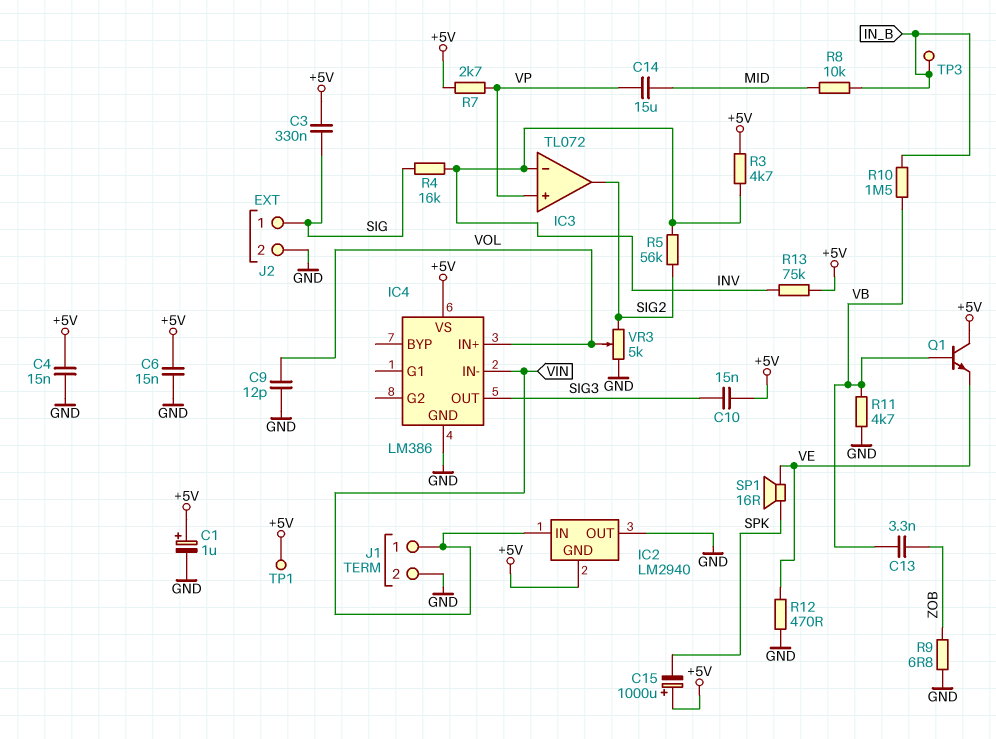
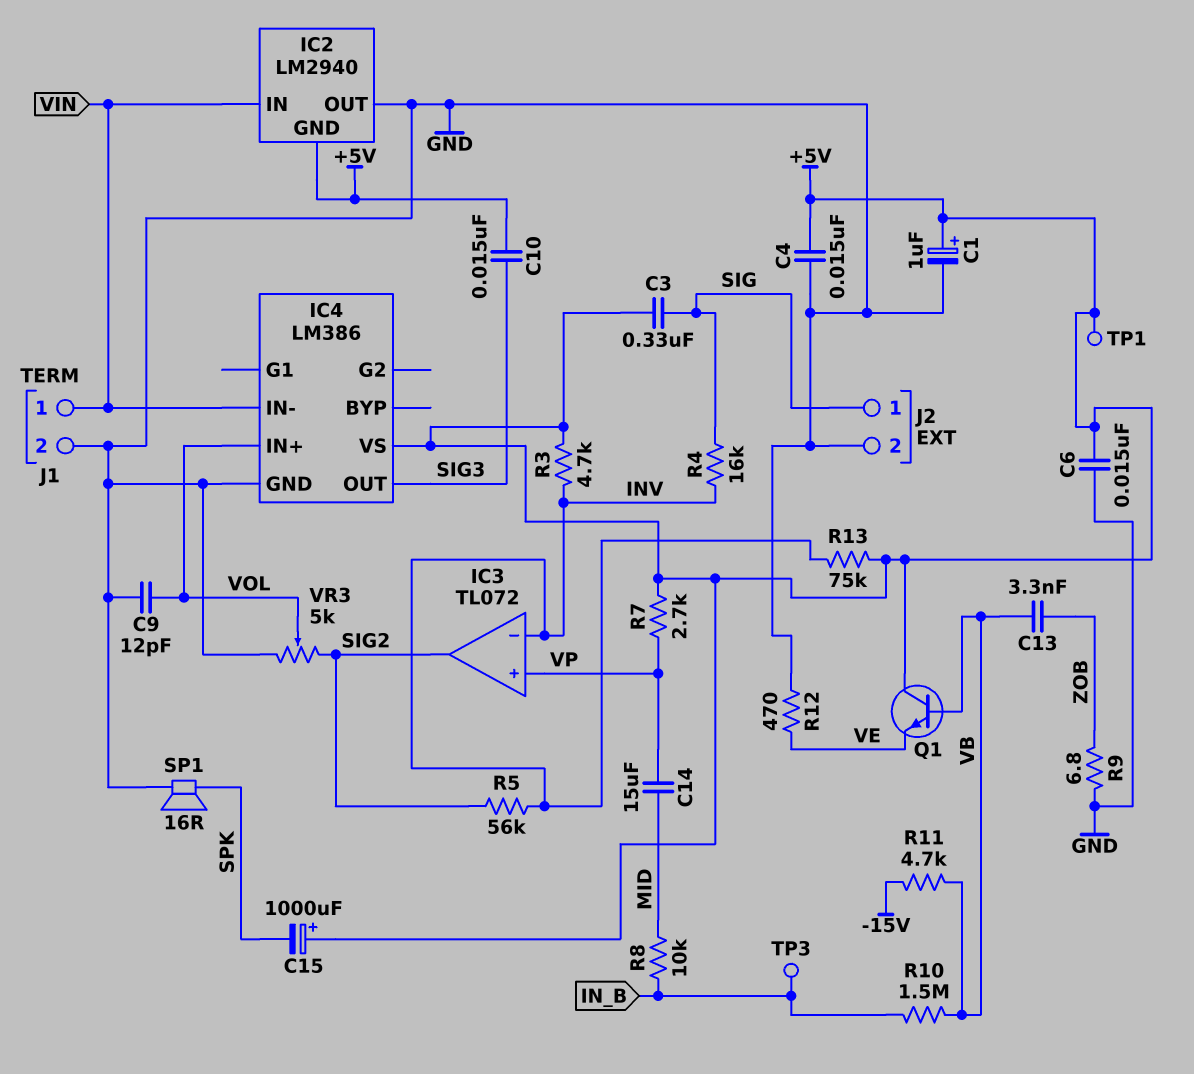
R11: 4.7k (GND, VB) -> 4.7k (-15V, VB)
SP1: speaker 16R (SPK, VE) -> speaker 16R (GND, SPK)

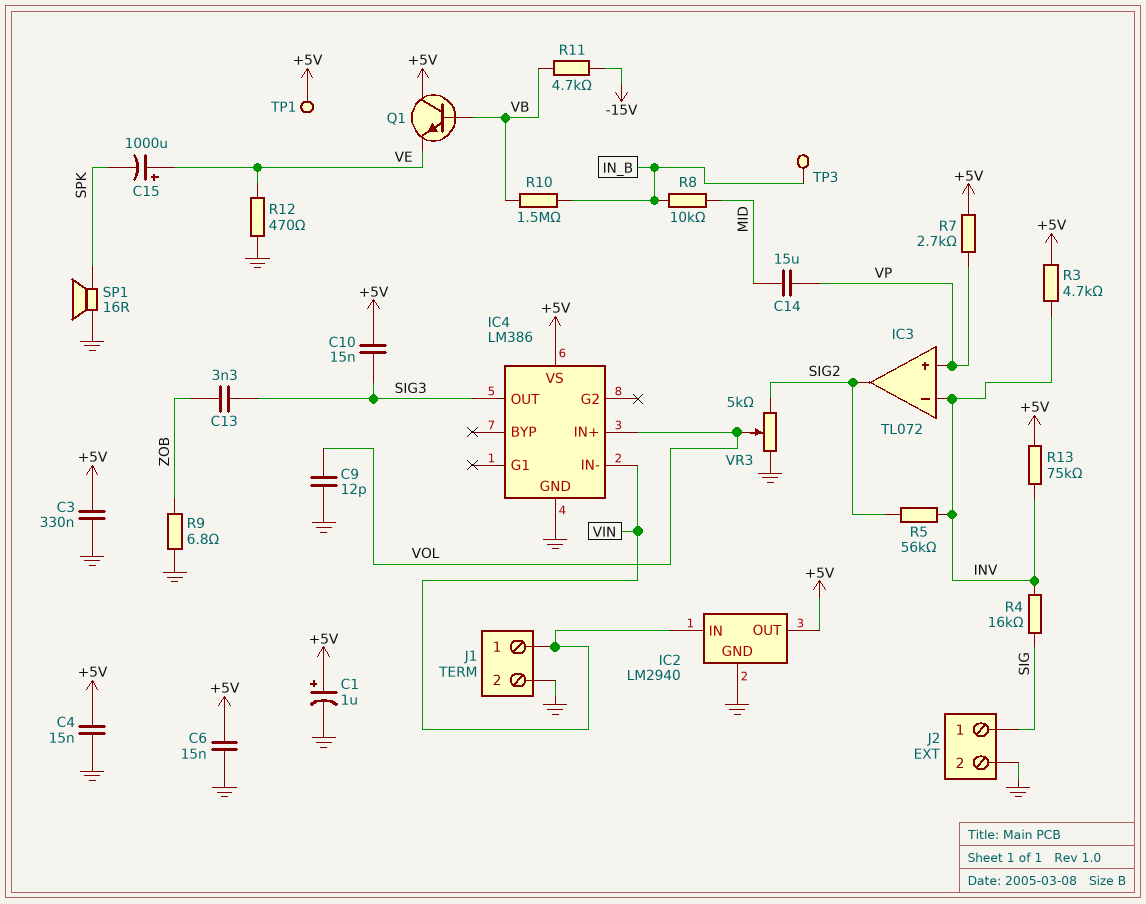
C3: 330nF (+5V, SIG) -> 330nF (+5V, GND)
C13: 3.3nF (VB, ZOB) -> 3.3nF (SIG3, ZOB)
C15: 1000uF (plus +5V, minus SPK) -> 1000uF (plus VE, minus SPK)
IC2 pin GND: +5V -> GND
IC2 pin OUT: GND -> +5V

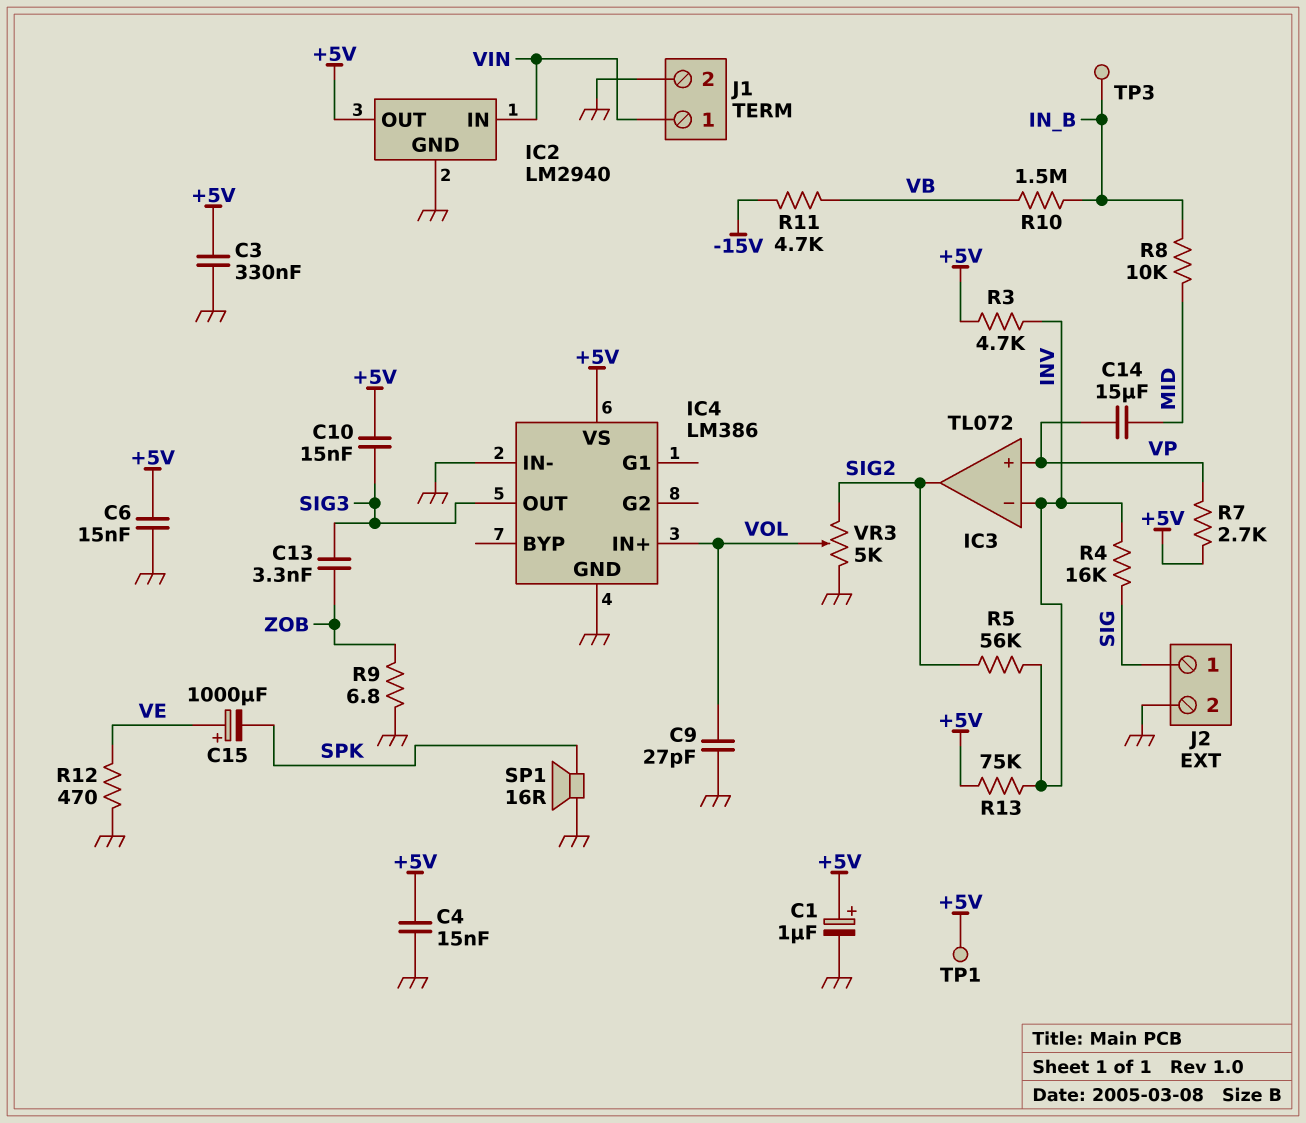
C9: 12pF (GND, VOL) -> 27pF (GND, VOL)
IC4 pin IN-: VIN -> GND
Q1: NPN (B VB, C +5V, E VE) -> none

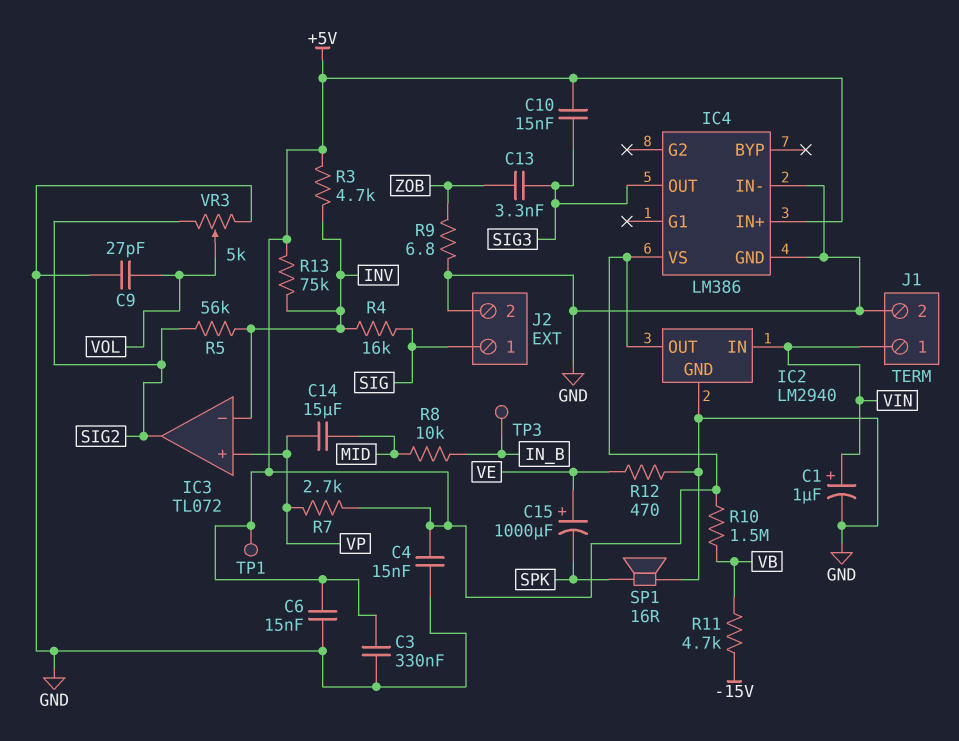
C1: 1uF (plus +5V, minus GND) -> 1uF (plus VIN, minus GND)
IC4 pin IN+: VOL -> +5V
R10: 1.5M (IN_B, VB) -> 1.5M (+5V, VB)

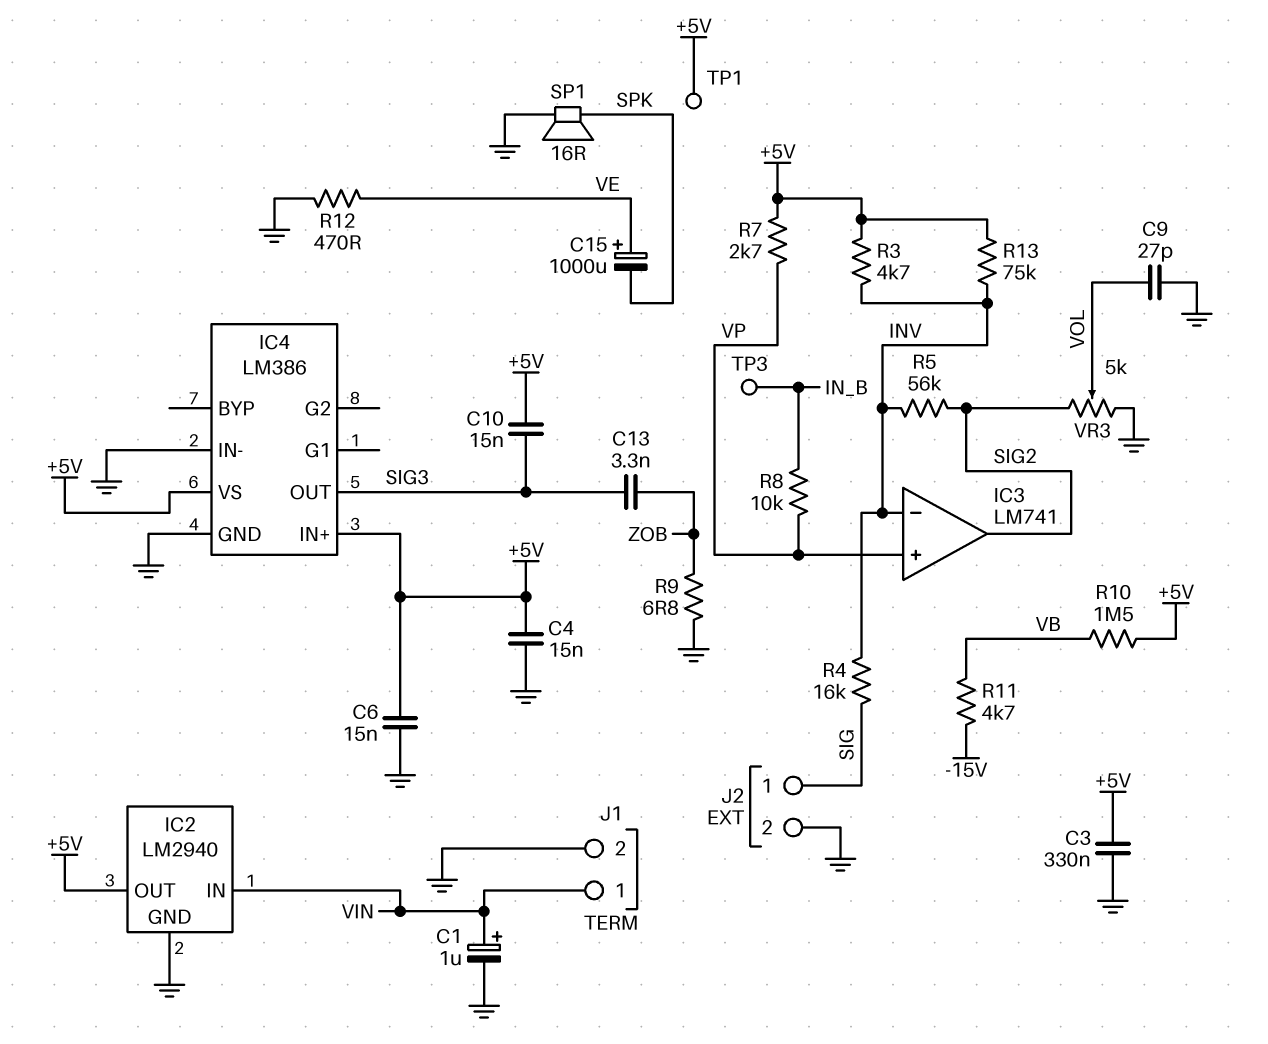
C14: 15uF (MID, VP) -> none
IC3: TL072 -> LM741
R8: 10k (IN_B, MID) -> 10k (IN_B, VP)

